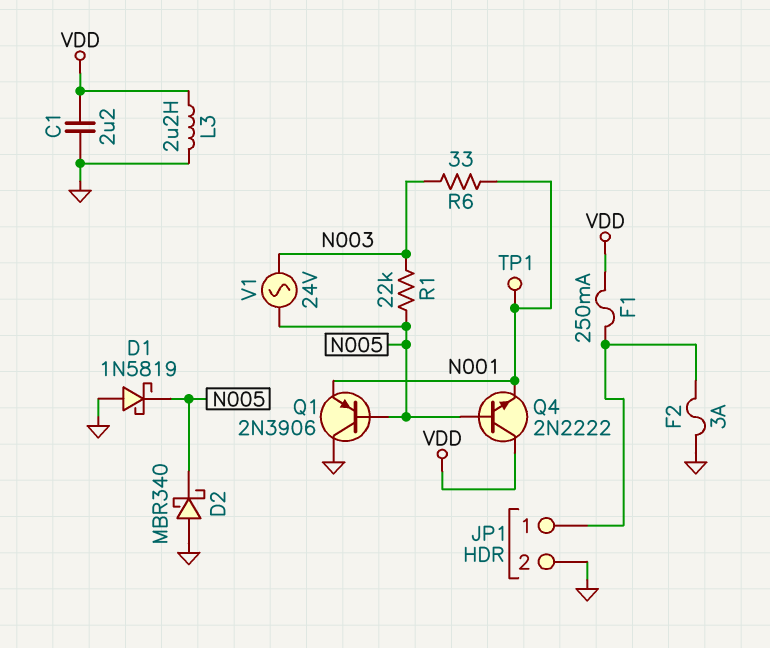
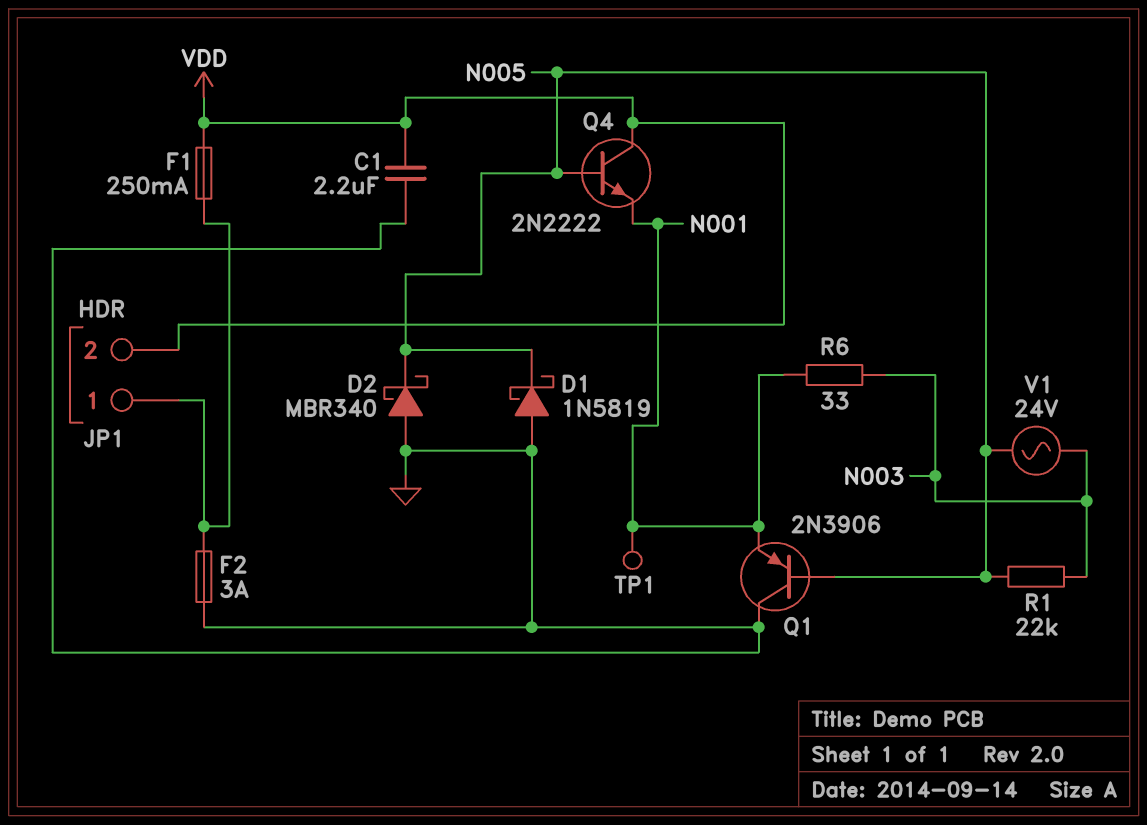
JP1 pin 2: GND -> VDD
L3: 2.2uH (GND, VDD) -> none

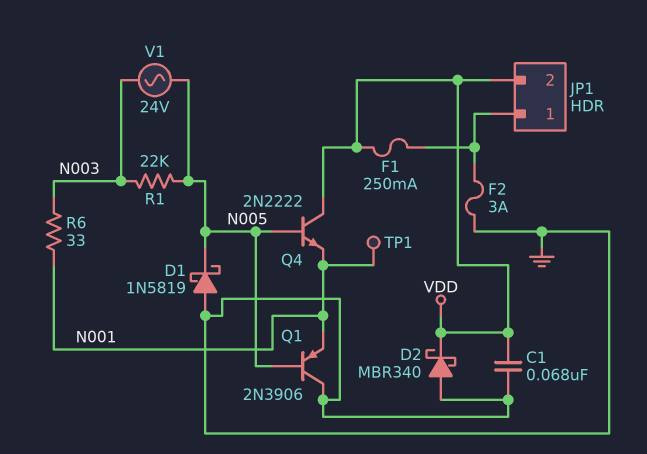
C1: 2.2uF (GND, VDD) -> 68nF (GND, VDD)
D2: schottky MBR340 (A GND, K N005) -> schottky MBR340 (A GND, K VDD)

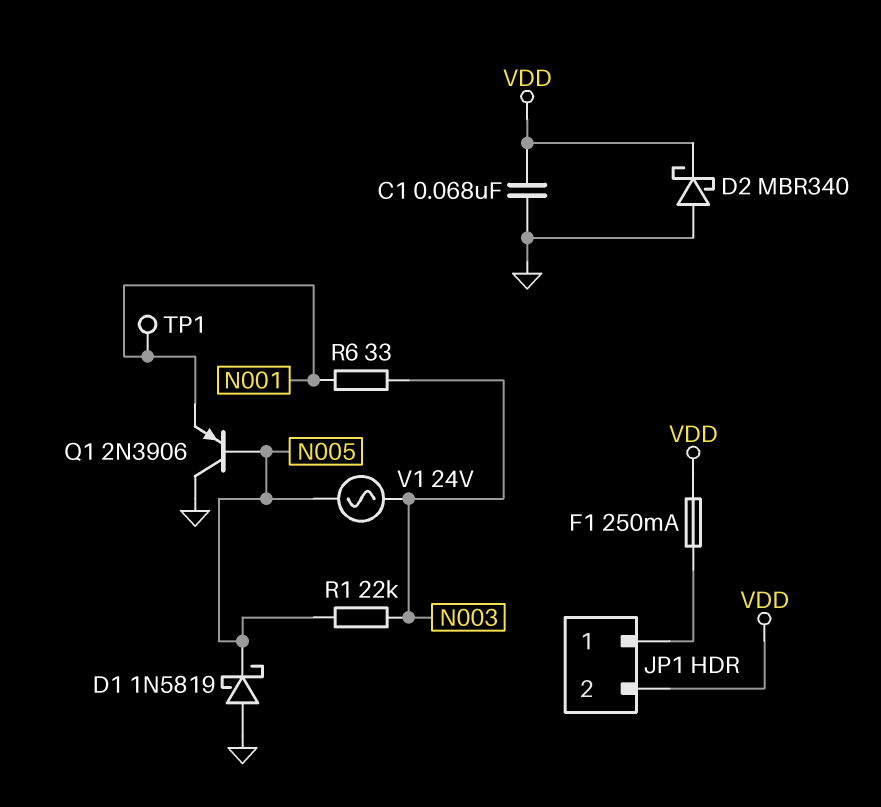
F2: 3A (GND, JP1/1) -> none
Q4: NPN 2N2222 (B N005, C VDD, E N001) -> none

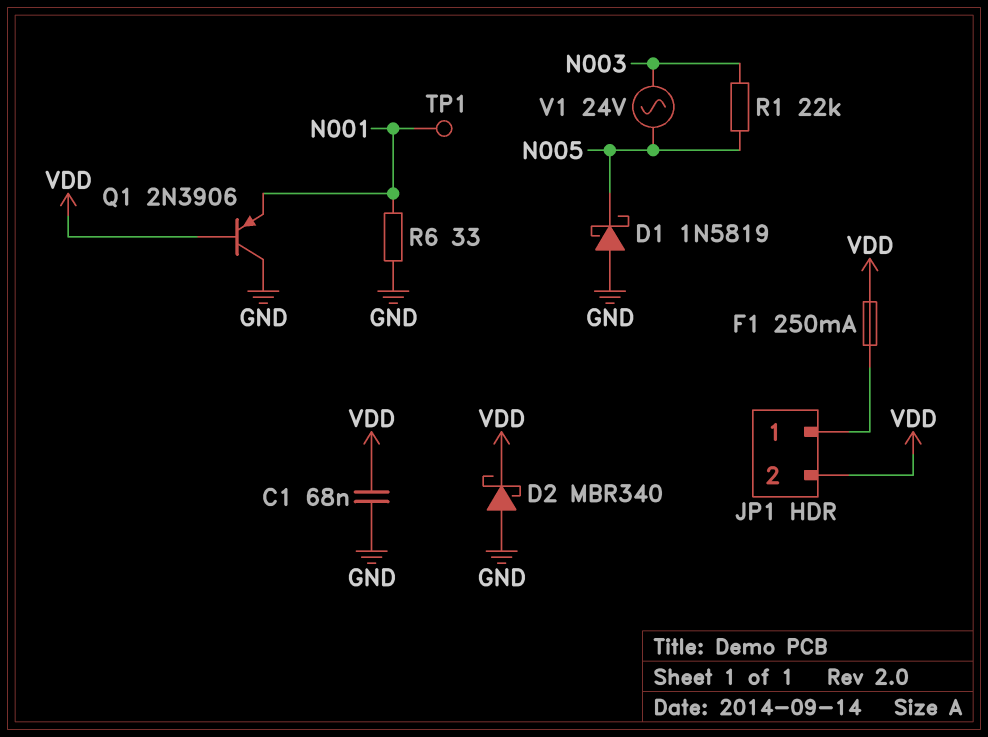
Q1: PNP 2N3906 (B N005, C GND, E N001) -> PNP 2N3906 (B VDD, C GND, E N001)
R6: 33 (N001, N003) -> 33 (GND, N001)

